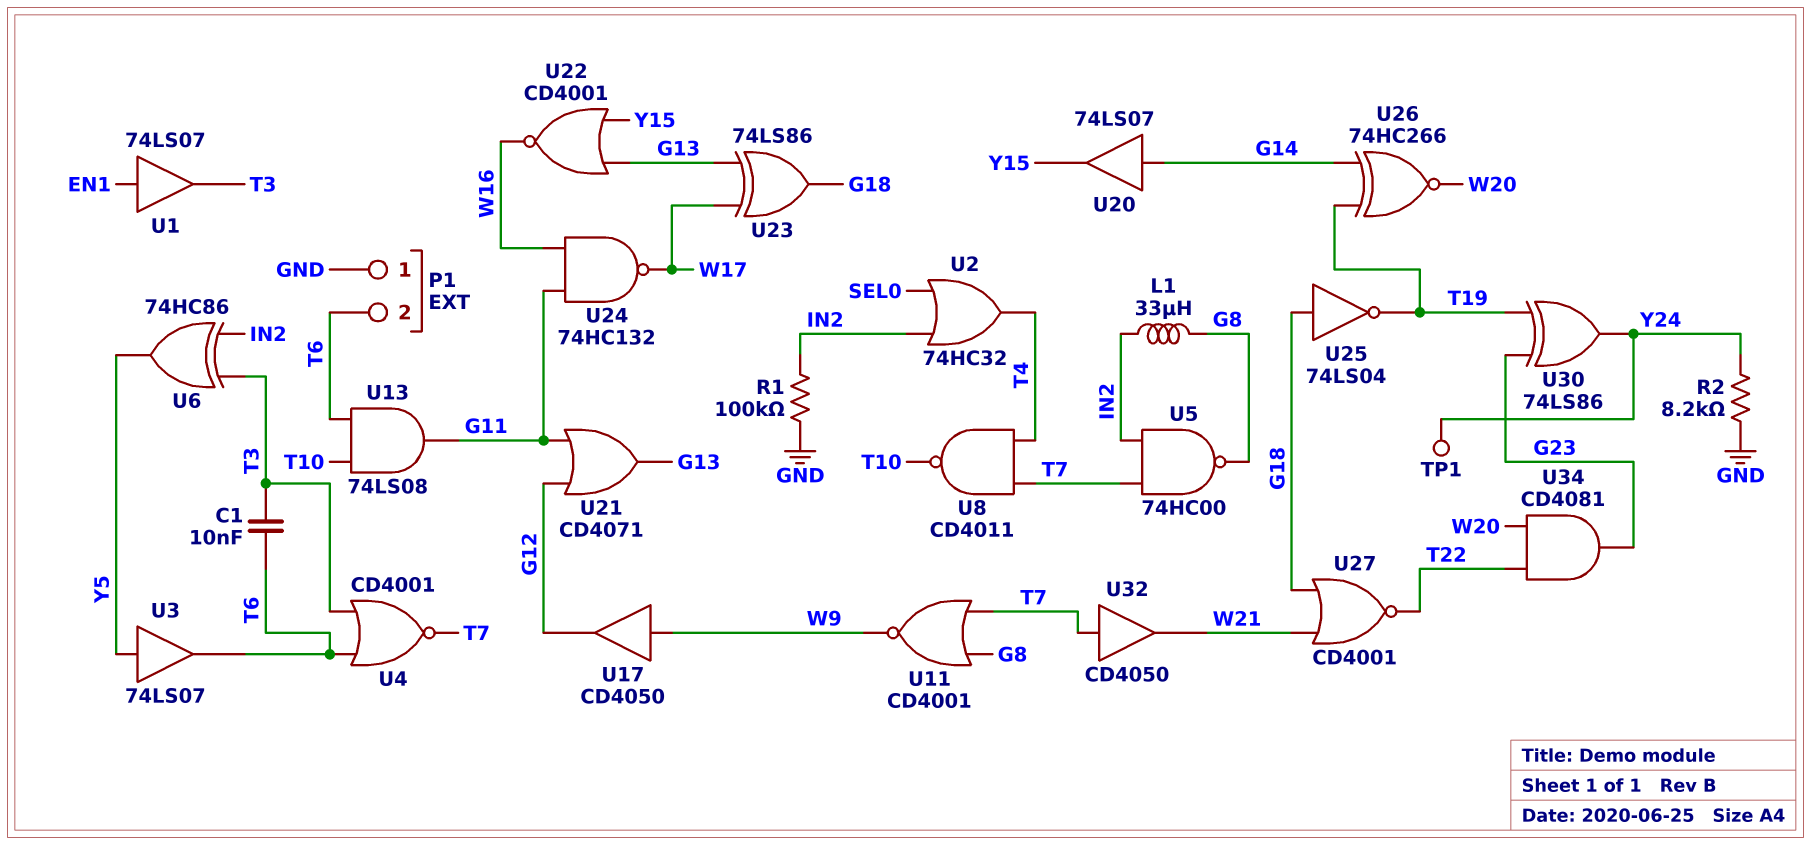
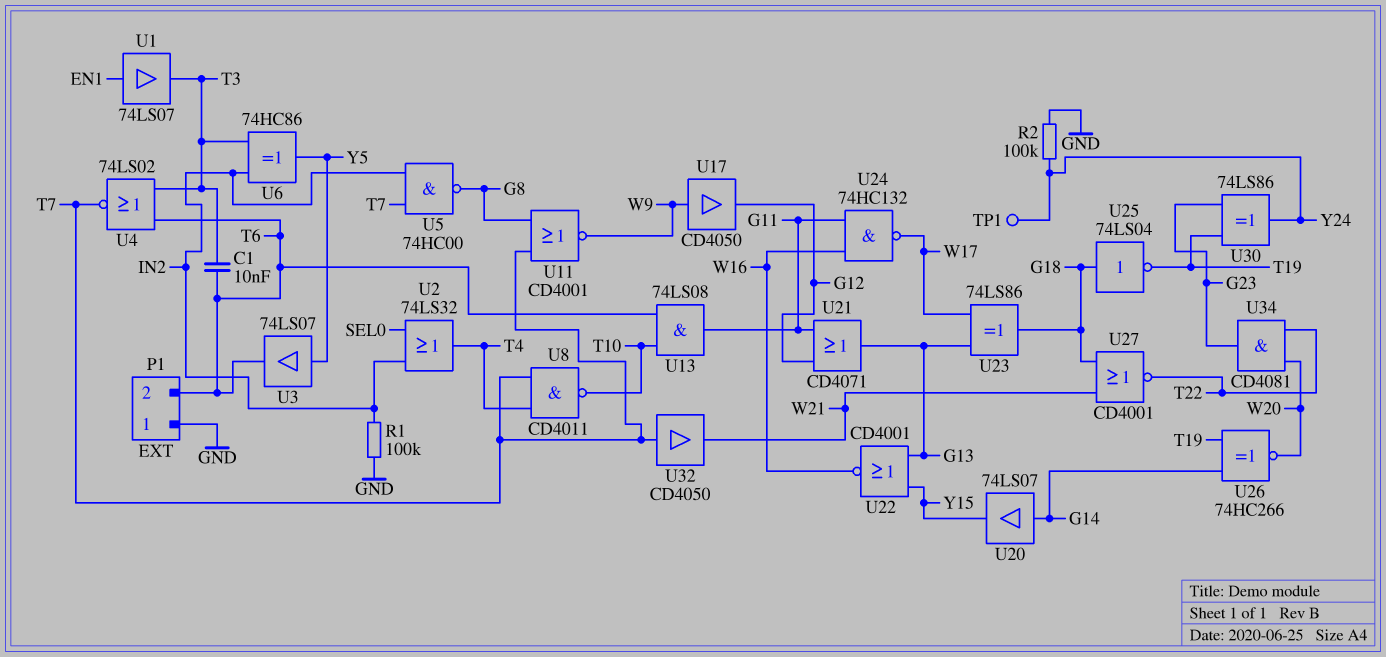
L1: 33uH (G8, IN2) -> none
R2: 8.2k (GND, Y24) -> 100k (GND, Y24)
U2: OR 74HC32 (in IN2, in SEL0, out T4) -> OR 74LS32 (in IN2, in SEL0, out T4)
U4: NOR CD4001 (in T3, in T6, out T7) -> NOR 74LS02 (in T3, in T6, out T7)

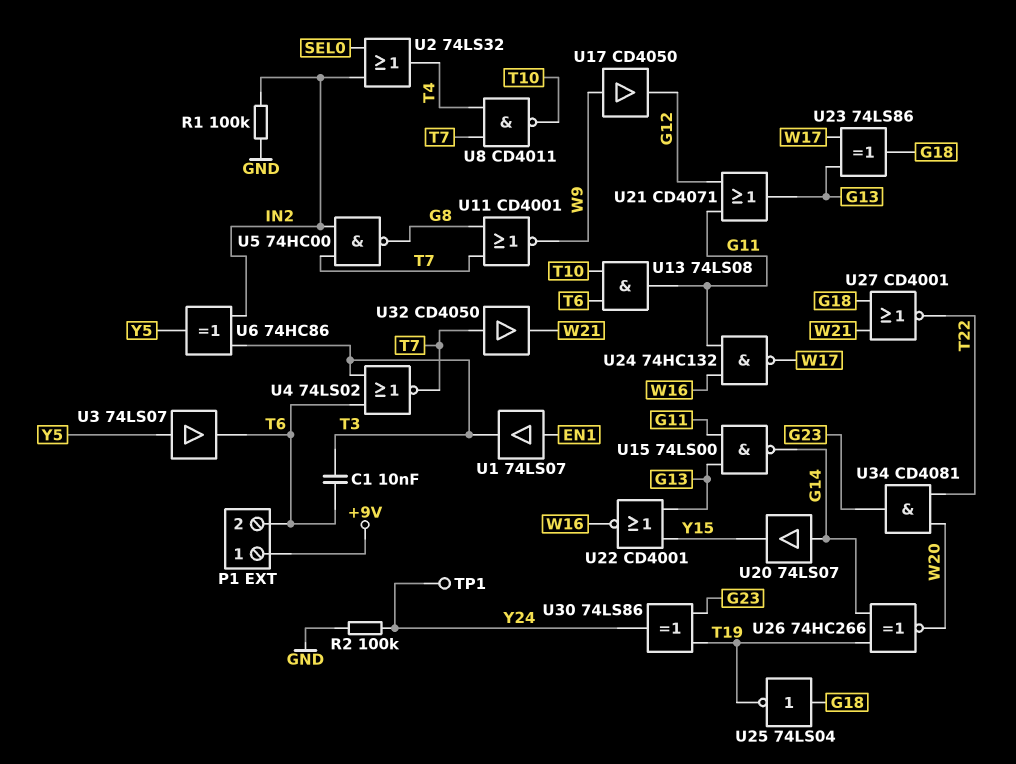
P1 pin 1: GND -> +9V
U15: none -> NAND 74LS00 (in G11, in G13, out G14)

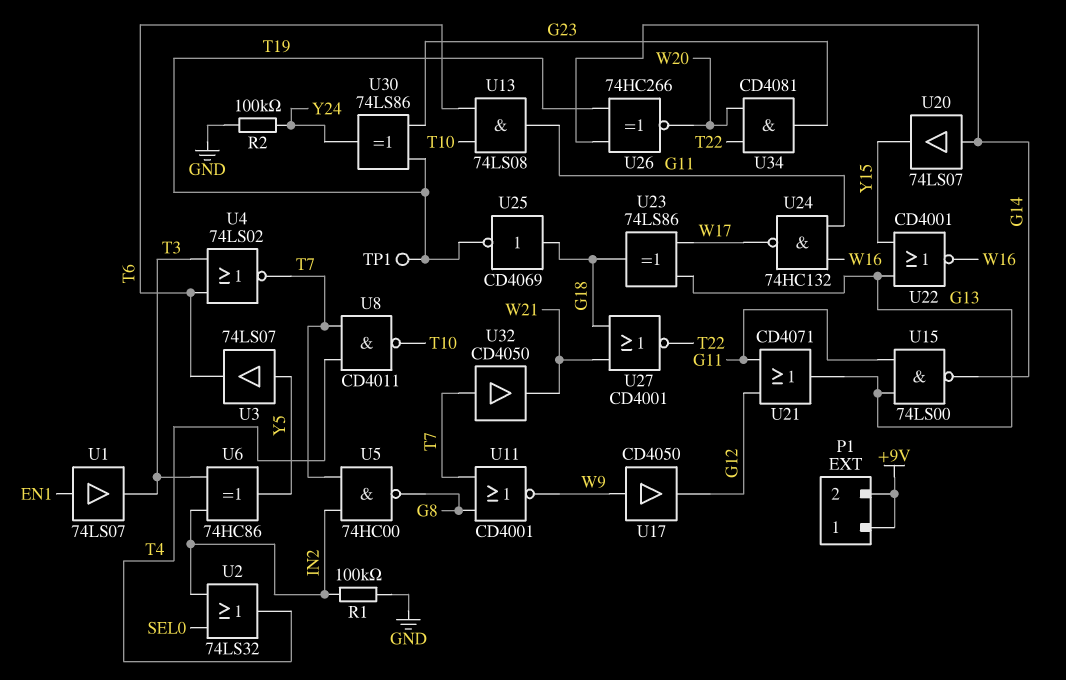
C1: 10nF (T3, T6) -> none
P1 pin 2: T6 -> +9V
TP1: test point (Y24) -> test point (T19)
U25: NOT 74LS04 (in G18, out T19) -> NOT CD4069 (in G18, out T19)

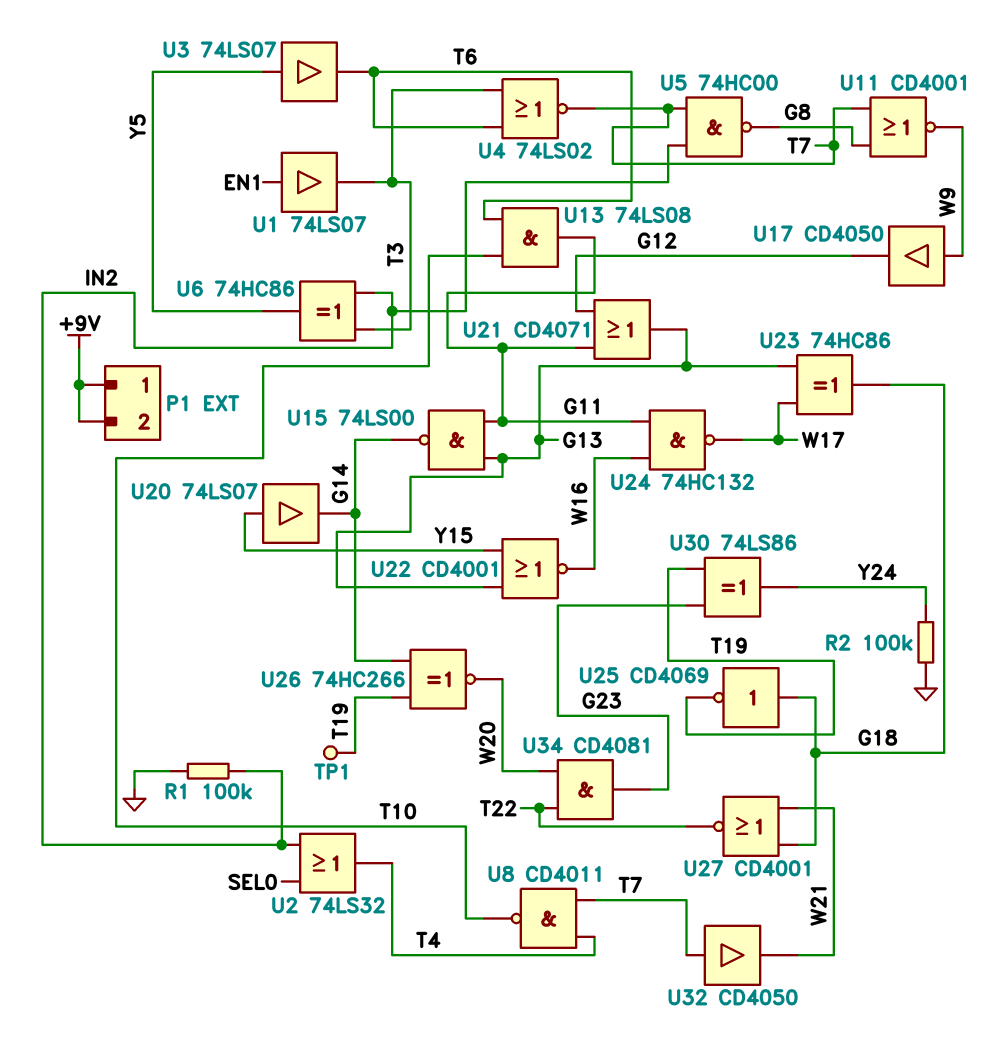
U20: buffer 74LS07 (in G14, out Y15) -> buffer 74LS07 (in Y15, out G14)
U23: XOR 74LS86 (in G13, in W17, out G18) -> XOR 74HC86 (in G13, in W17, out G18)

